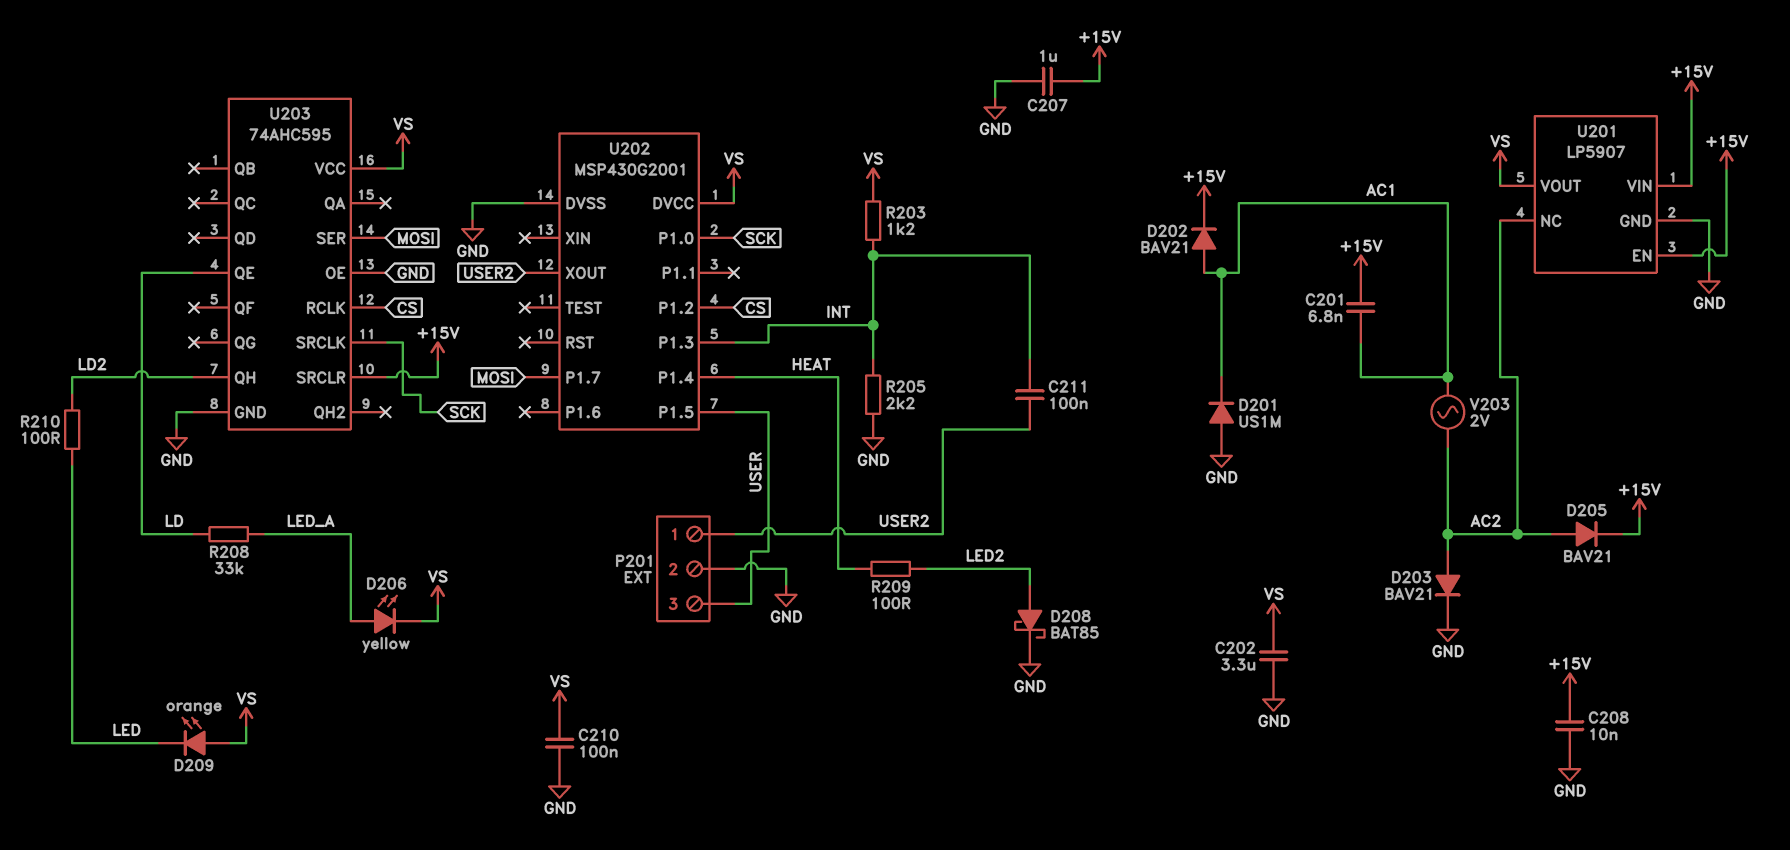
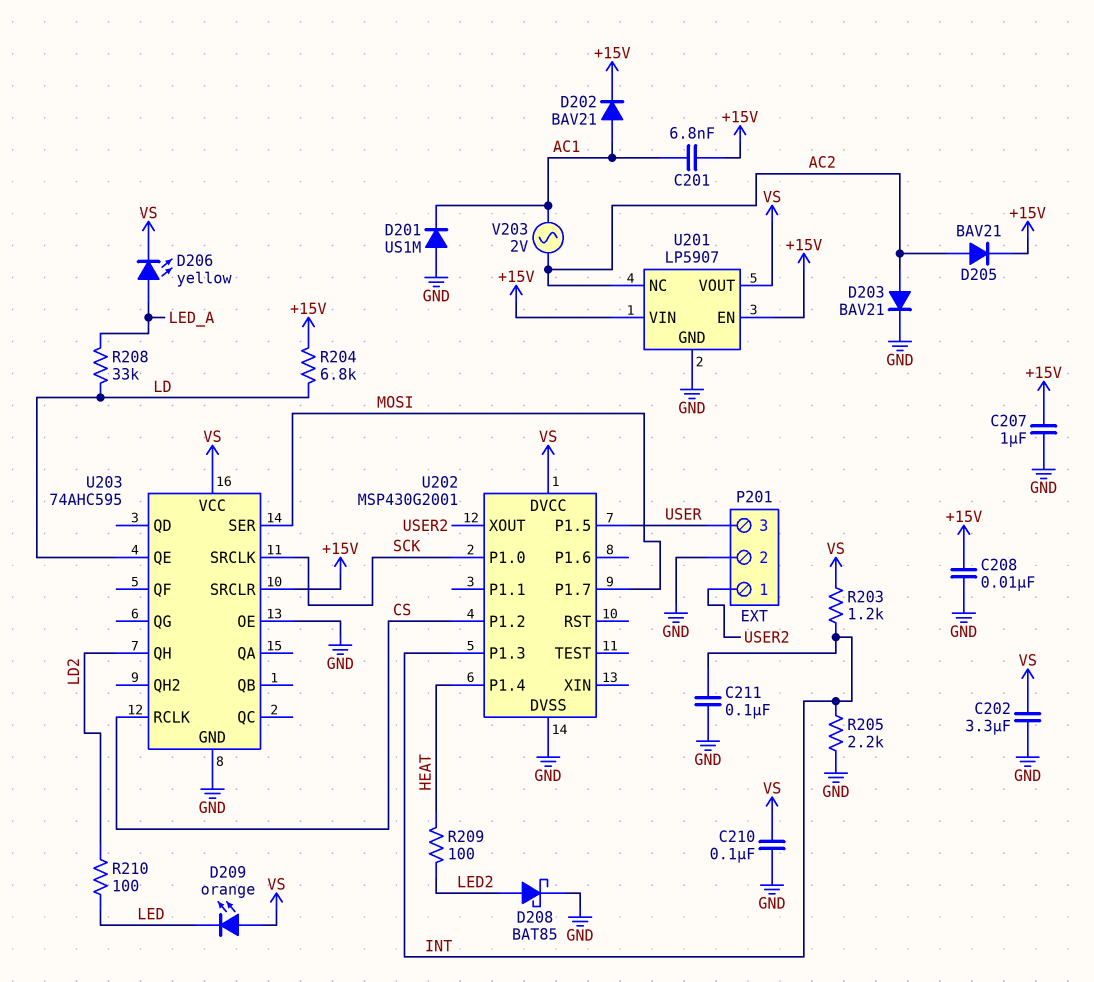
C211: 100nF (INT, USER2) -> 100nF (GND, INT)
R204: none -> 6.8k (+15V, LD)

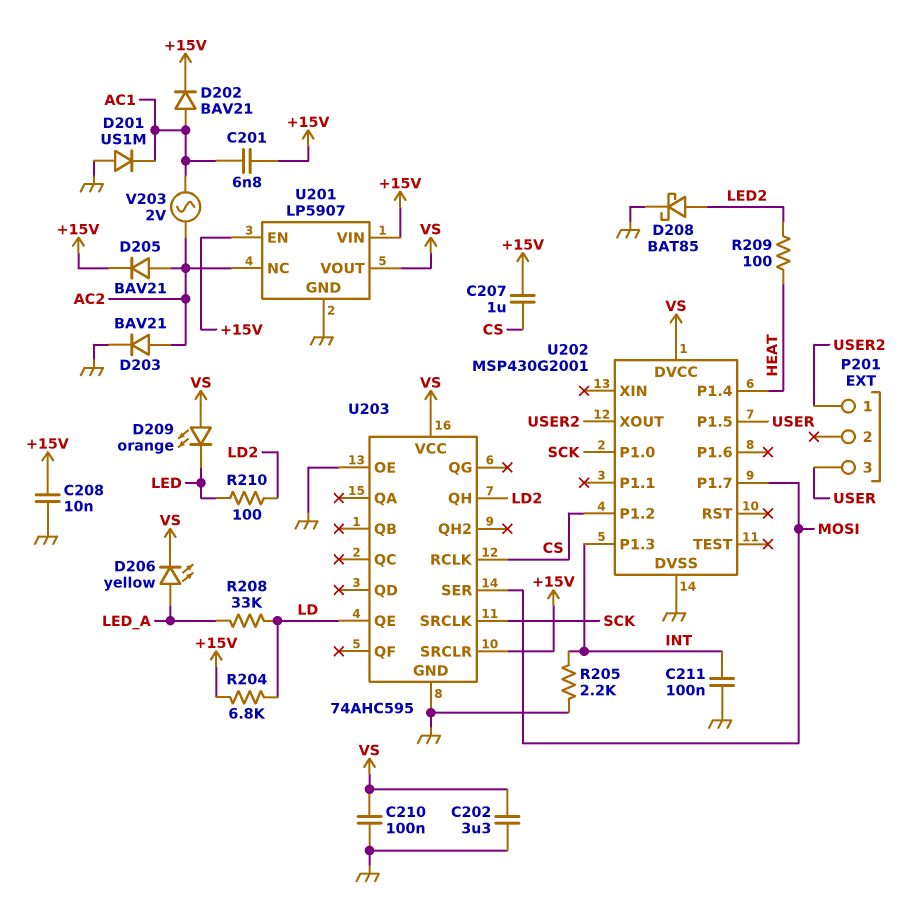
C207: 1uF (+15V, GND) -> 1uF (+15V, CS)
P201 pin 2: GND -> none
R203: 1.2k (INT, VS) -> none

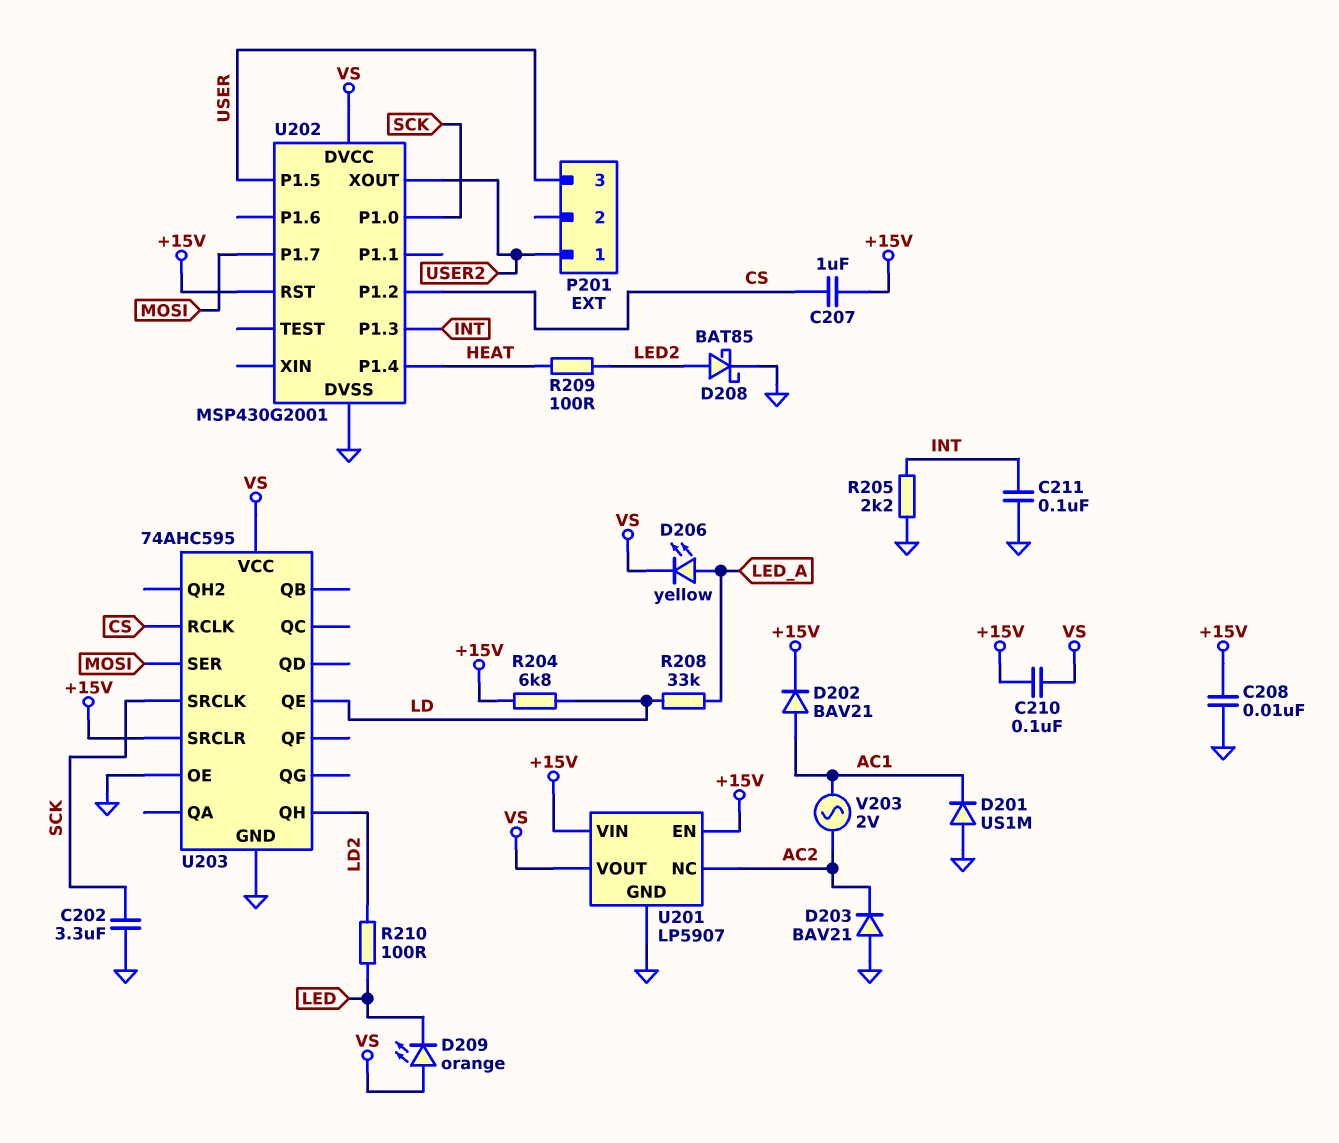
C201: 6.8nF (+15V, AC1) -> none
C202: 3.3uF (GND, VS) -> 3.3uF (GND, SCK)
C210: 100nF (GND, VS) -> 100nF (+15V, VS)
D203: diode BAV21 (A AC2, K GND) -> diode BAV21 (A GND, K AC2)
D205: diode BAV21 (A AC2, K +15V) -> none
U202 pin RST: none -> +15V

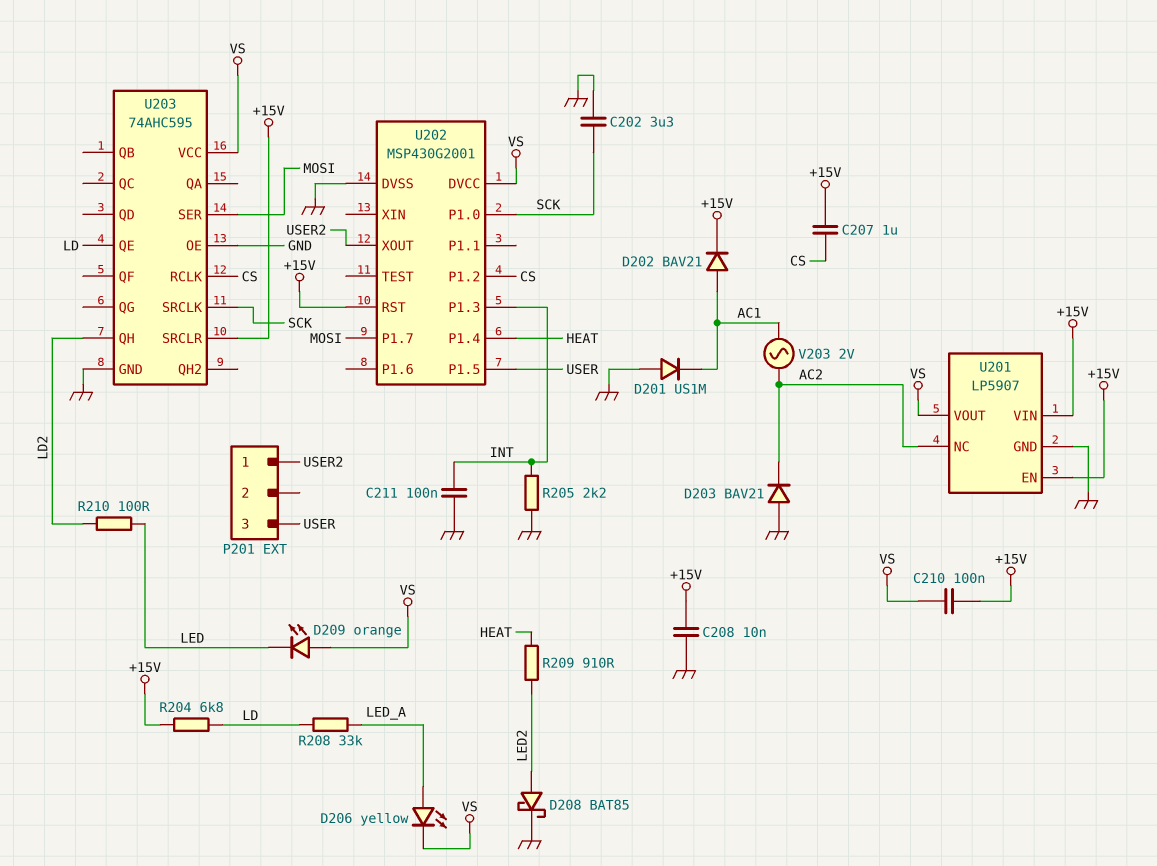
R209: 100 (HEAT, LED2) -> 910 (HEAT, LED2)

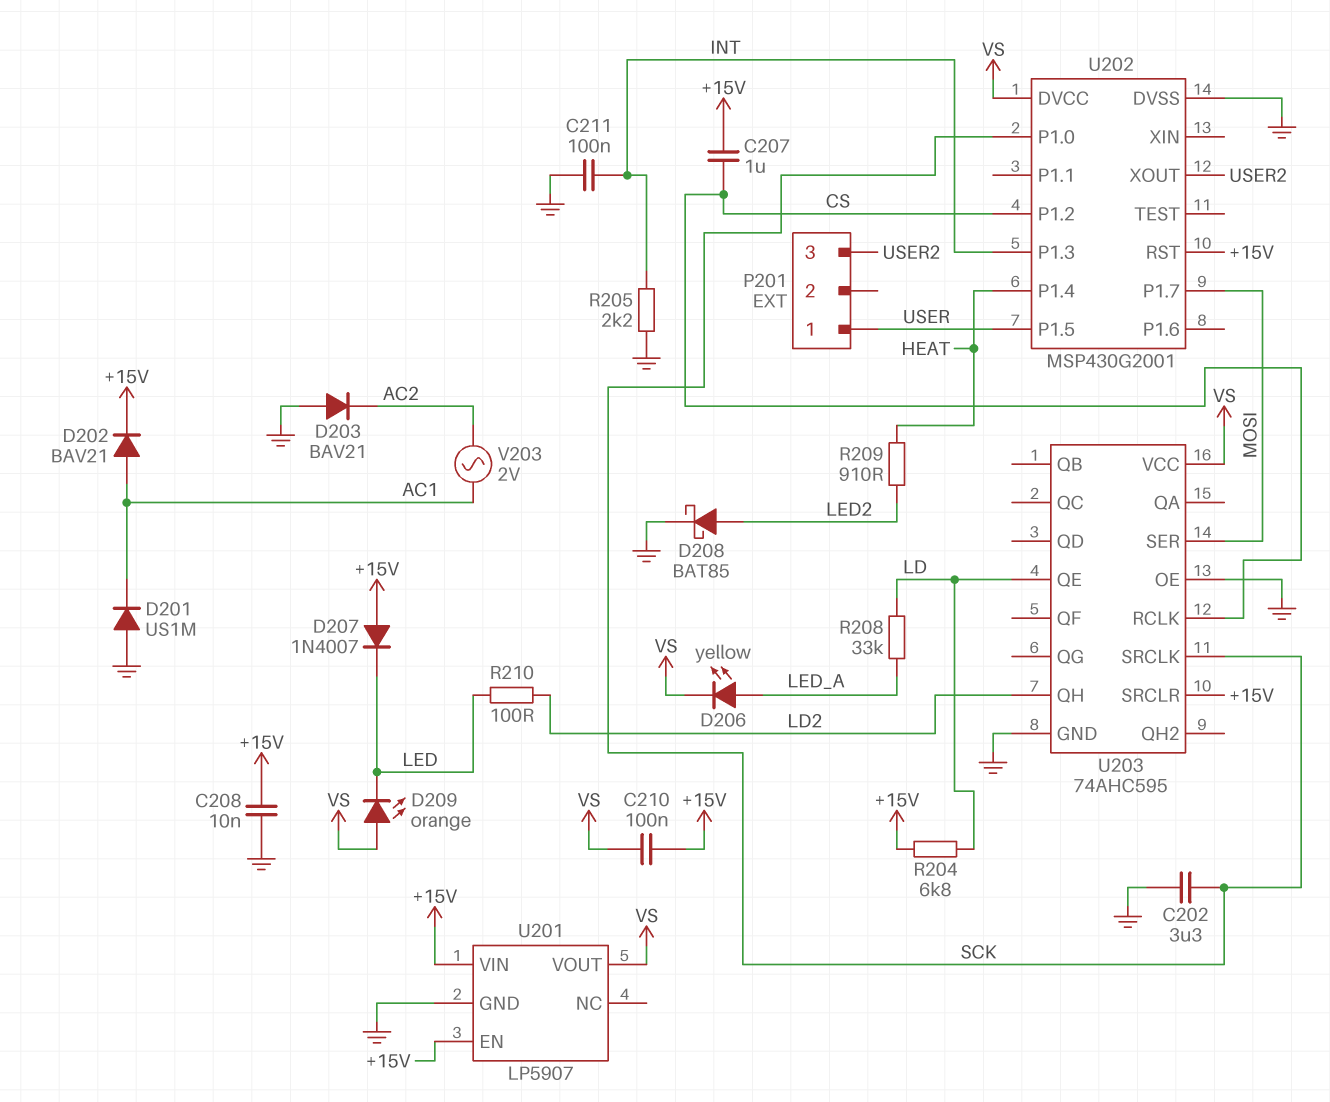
D207: none -> diode 1N4007 (A +15V, K LED)
P201 pin 1: USER2 -> USER
P201 pin 3: USER -> USER2
U201 pin NC: AC2 -> none

